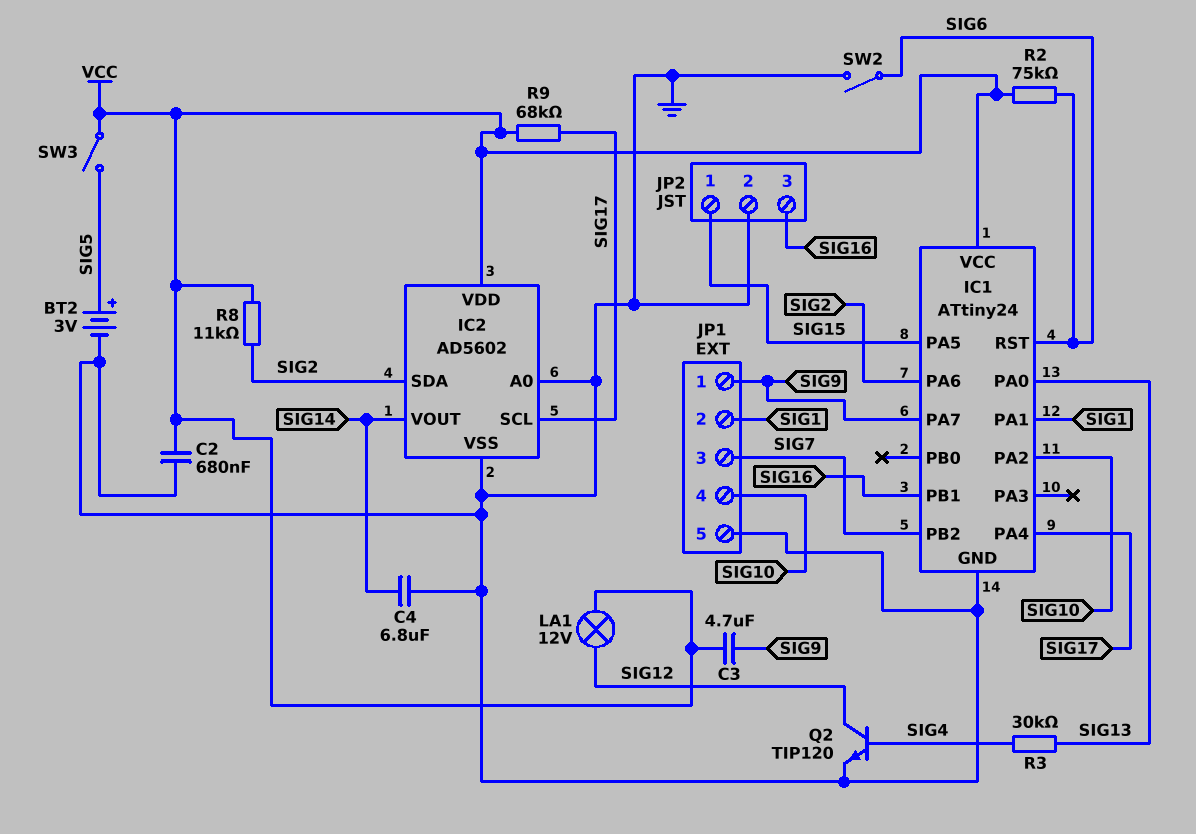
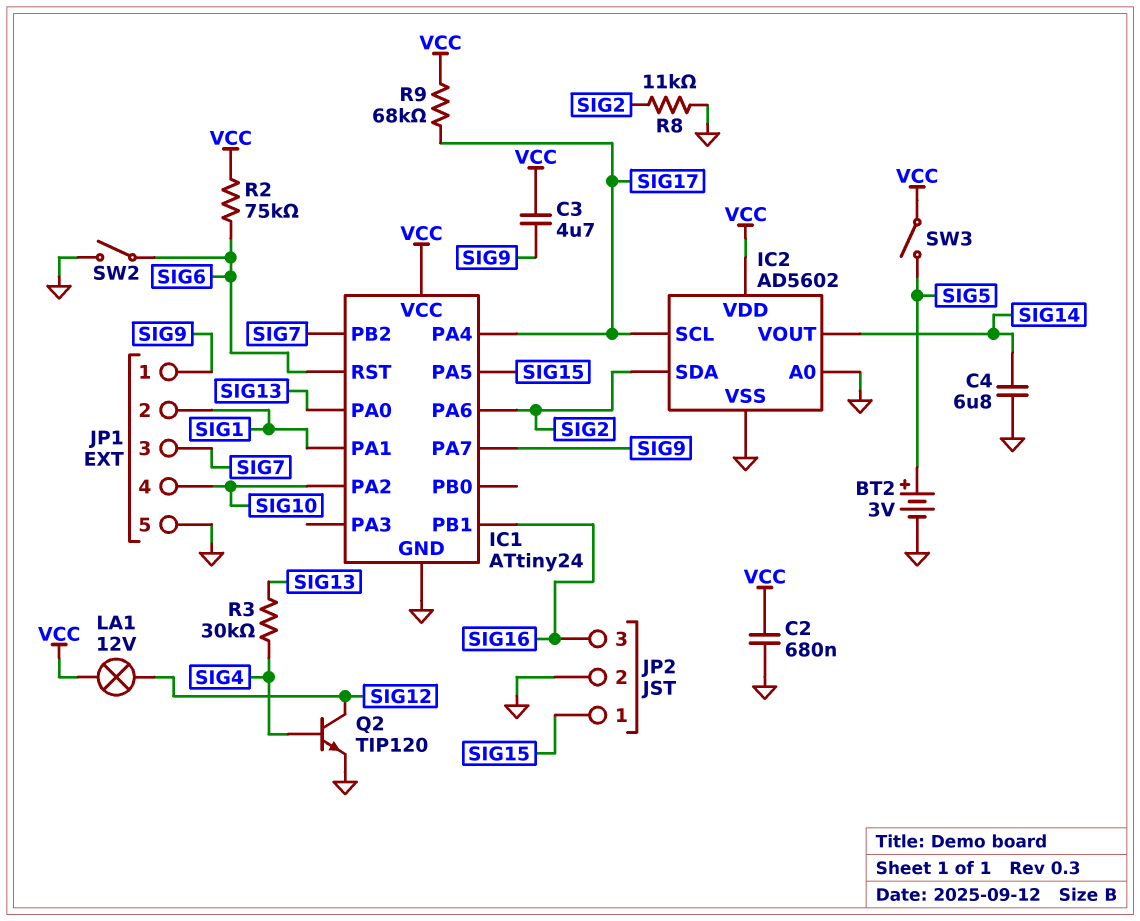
R8: 11k (SIG2, VCC) -> 11k (GND, SIG2)

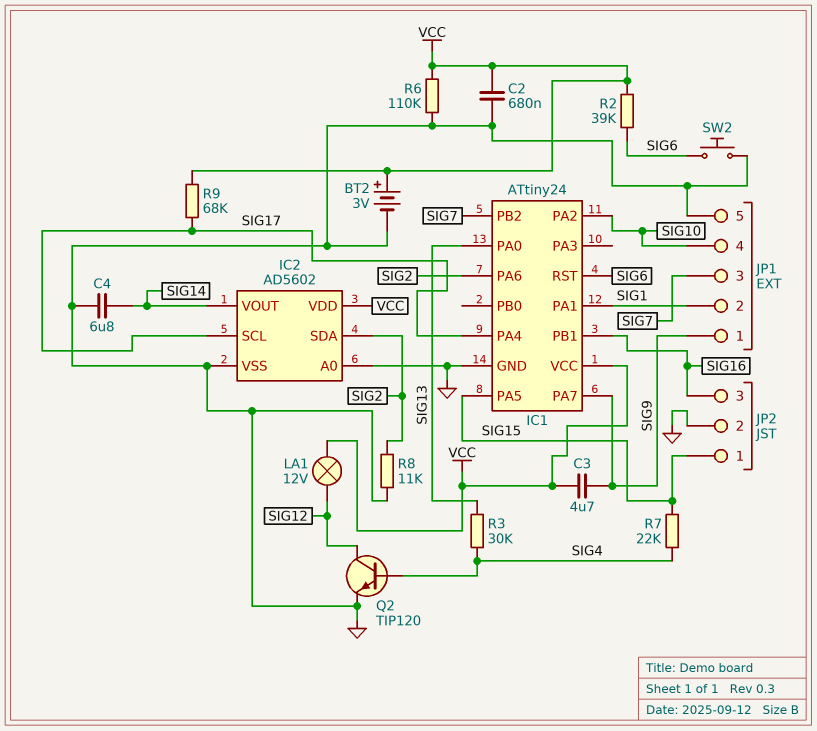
BT2: 3V (plus SIG5, minus GND) -> 3V (plus VCC, minus GND)
R2: 75k (SIG6, VCC) -> 39k (SIG6, VCC)
R6: none -> 110k (GND, VCC)
R7: none -> 22k (SIG4, SIG15)
SW2: switch (GND, SIG6) -> button (GND, SIG6)
SW3: switch (SIG5, VCC) -> none

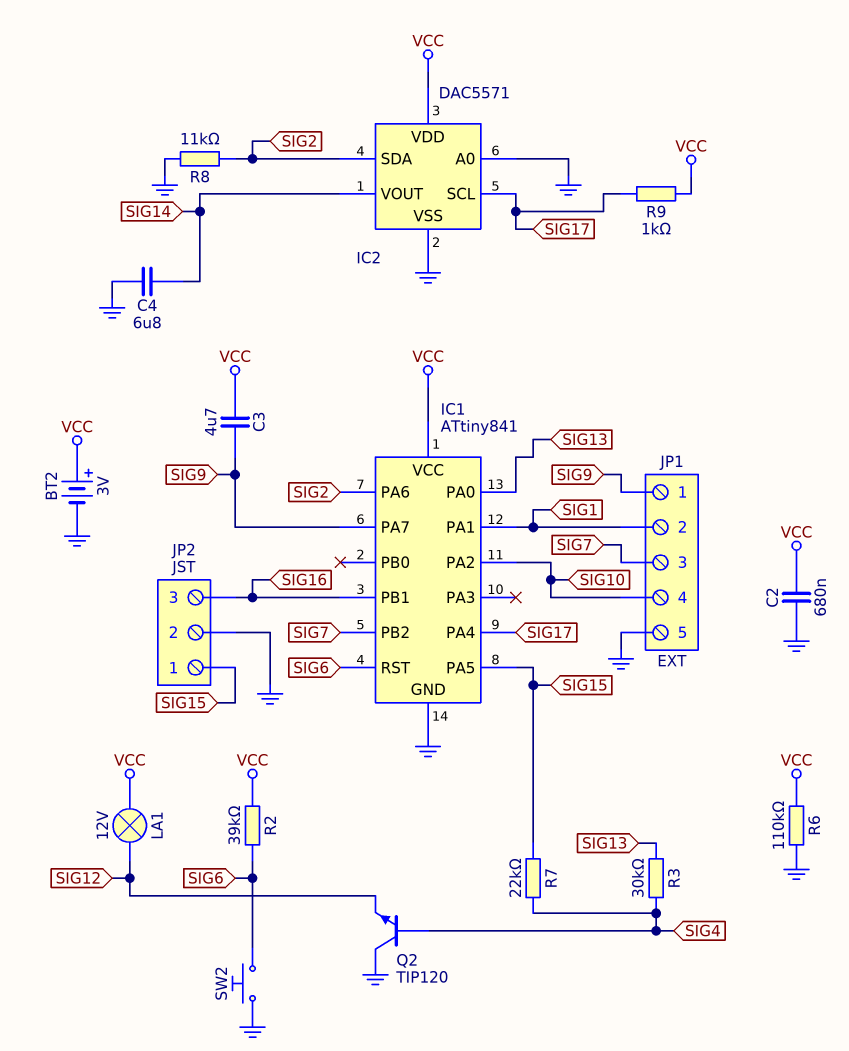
IC1: ATtiny24 -> ATtiny841
IC2: AD5602 -> DAC5571
Q2: NPN TIP120 (B SIG4, C SIG12, E GND) -> NPN TIP120 (B SIG4, C GND, E SIG12)
R9: 68k (SIG17, VCC) -> 1k (SIG17, VCC)

